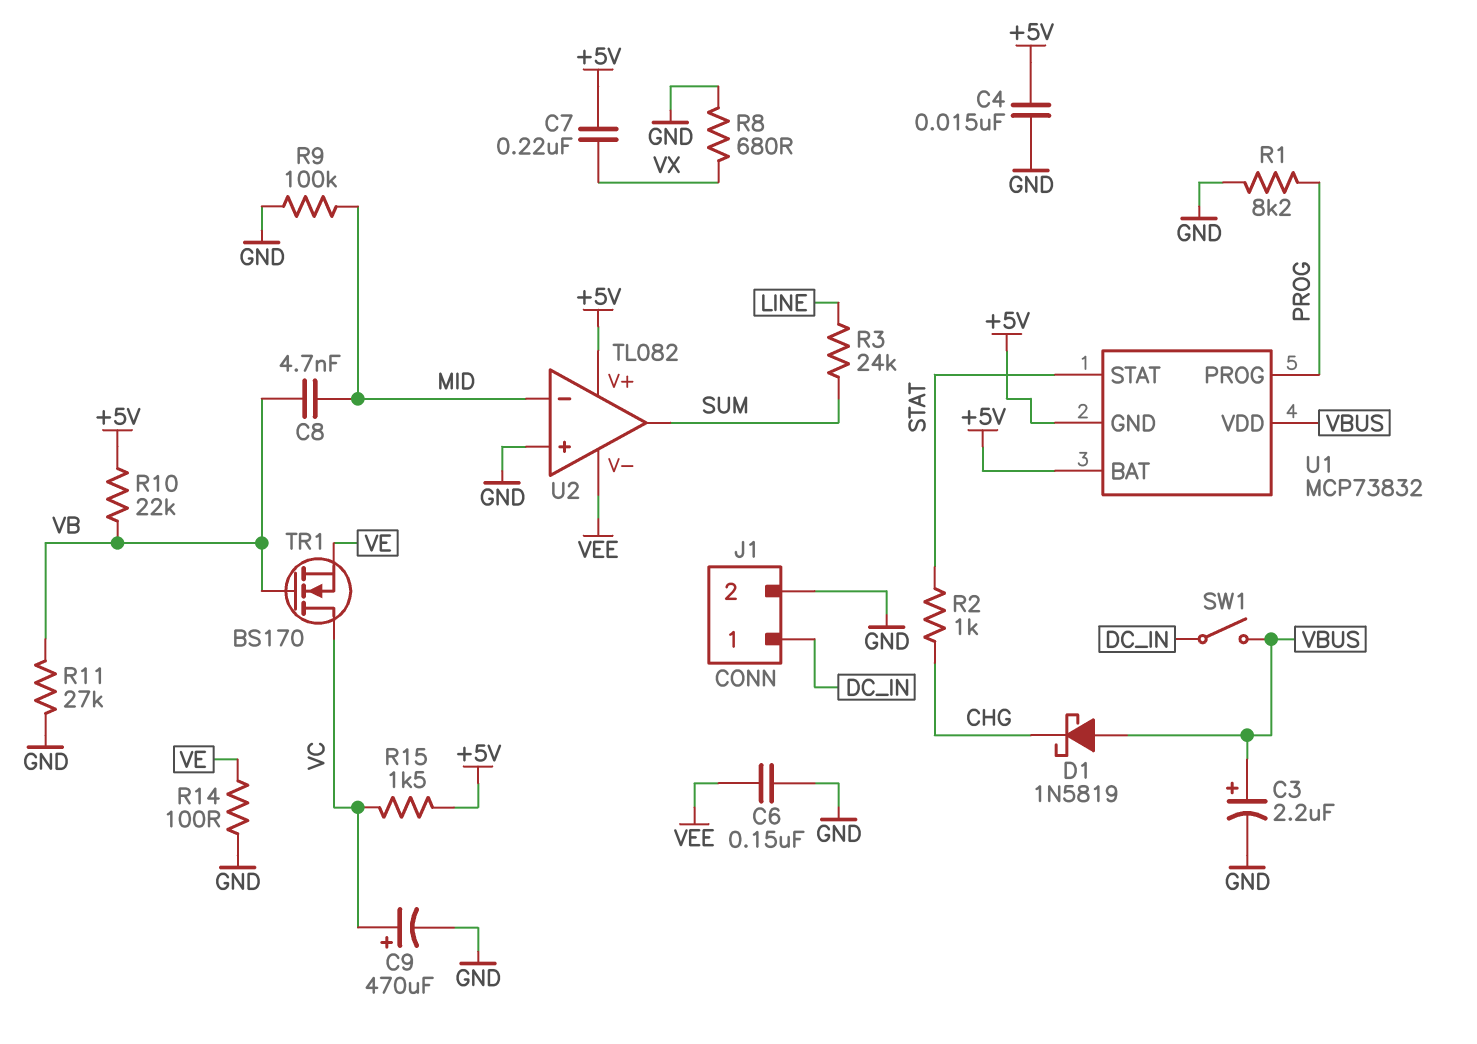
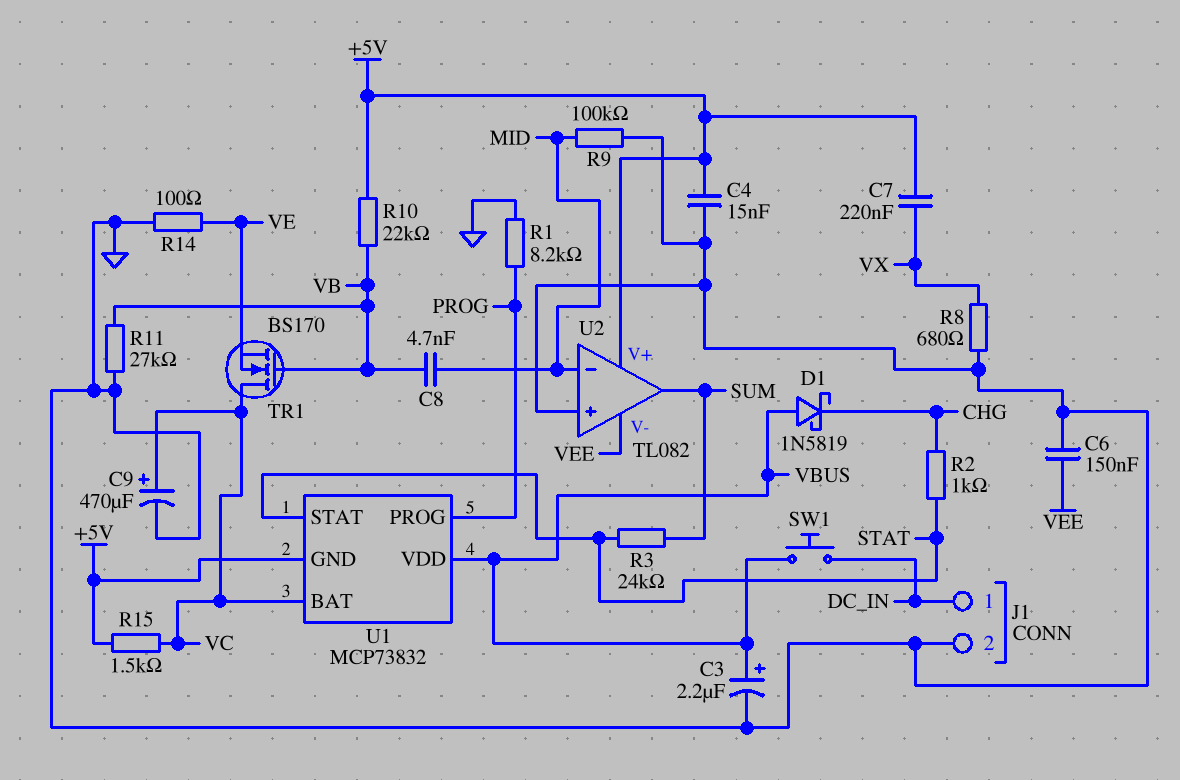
R3: 24k (LINE, SUM) -> 24k (STAT, SUM)
SW1: switch (DC_IN, VBUS) -> button (DC_IN, VBUS)
U1 pin BAT: +5V -> VC

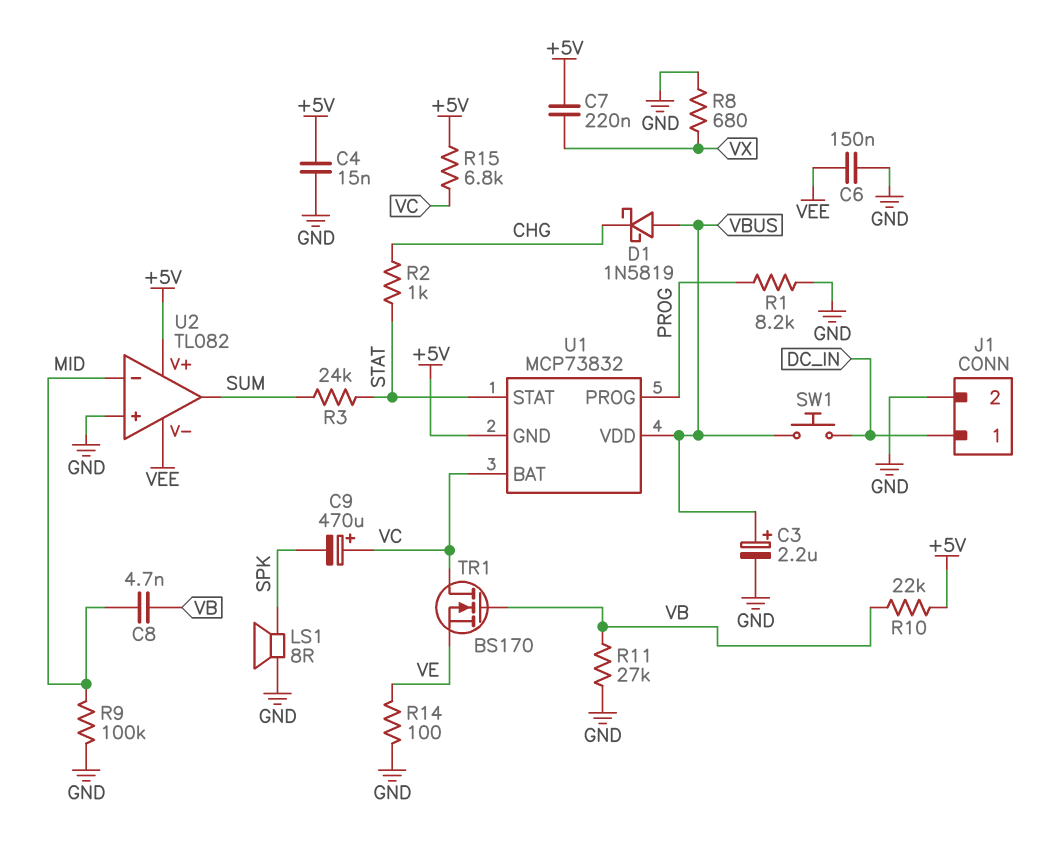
C9: 470uF (plus VC, minus GND) -> 470uF (plus VC, minus SPK)
LS1: none -> speaker 8R (GND, SPK)
R15: 1.5k (+5V, VC) -> 6.8k (+5V, VC)

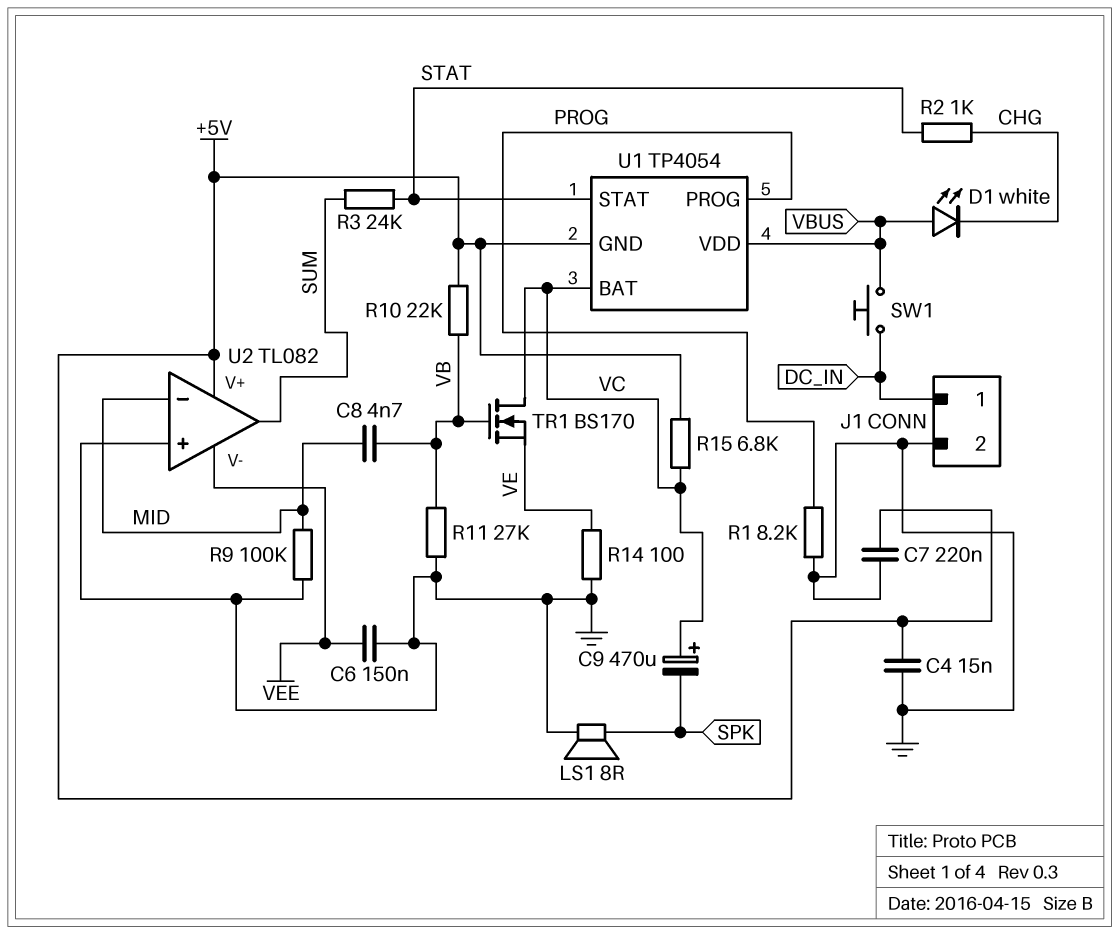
C3: 2.2uF (plus VBUS, minus GND) -> none
C7: 220nF (+5V, VX) -> 220nF (+5V, GND)
D1: schottky 1N5819 (A VBUS, K CHG) -> LED white (A VBUS, K CHG)
R8: 680 (GND, VX) -> none
U1: MCP73832 -> TP4054

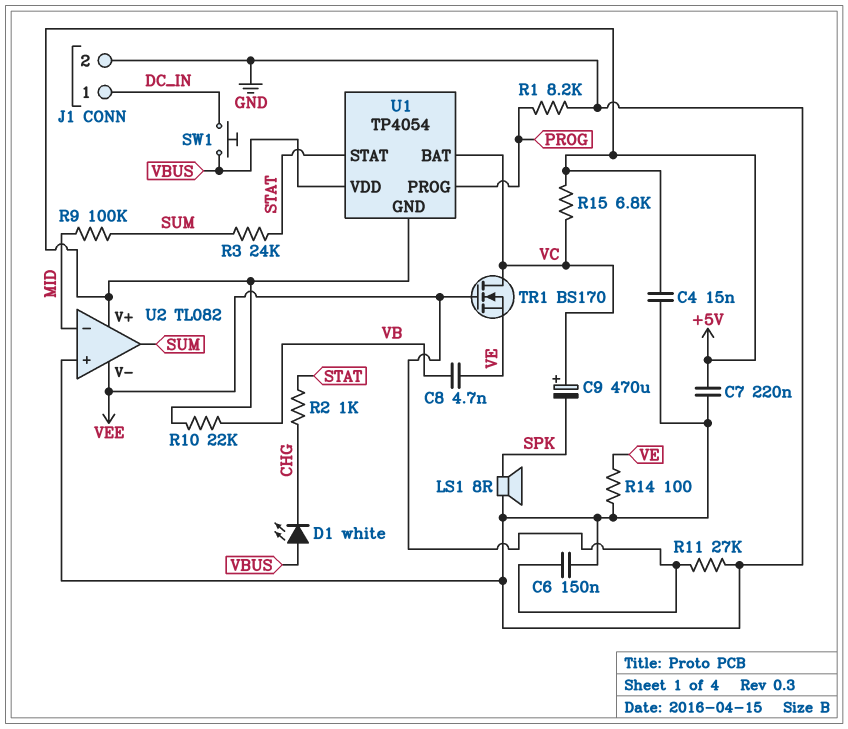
C8: 4.7nF (MID, VB) -> 4.7nF (VB, VE)
R9: 100k (GND, MID) -> 100k (MID, SUM)
R11: 27k (GND, VB) -> 27k (GND, VEE)
TR1: NMOS BS170 (G VB, D VC, S VE) -> NMOS BS170 (G VEE, D VC, S VE)

